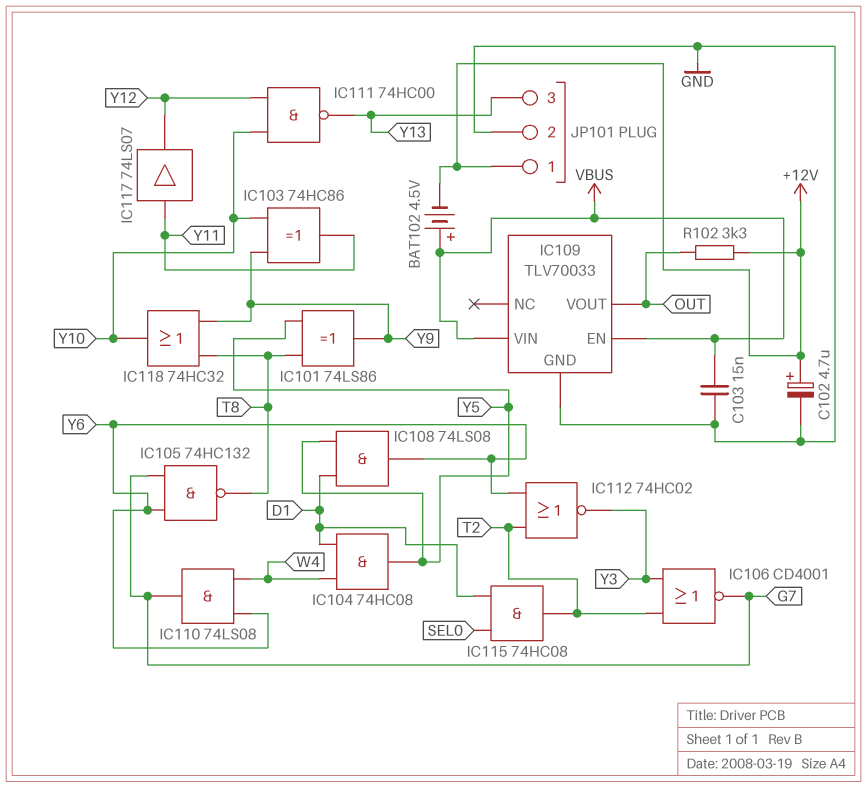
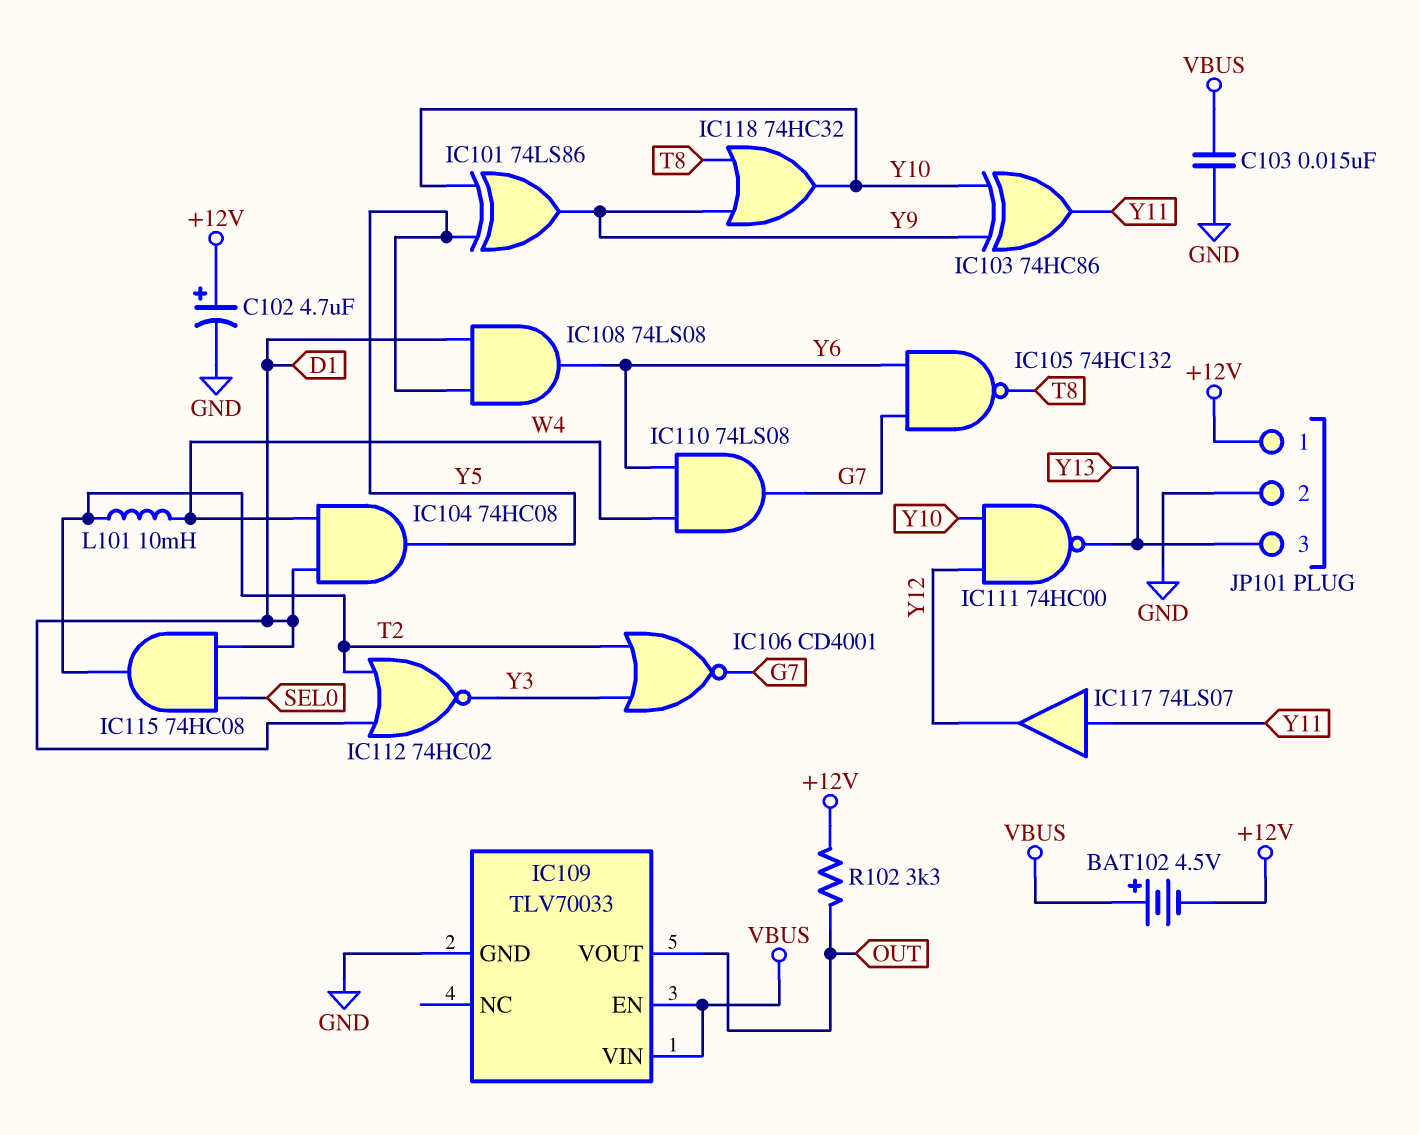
IC101: XOR 74LS86 (in T8, in Y5, out Y9) -> XOR 74LS86 (in Y5, in Y10, out Y9)
IC112: NOR 74HC02 (in T2, in Y6, out Y3) -> NOR 74HC02 (in D1, in T2, out Y3)
L101: none -> 10mH (T2, W4)

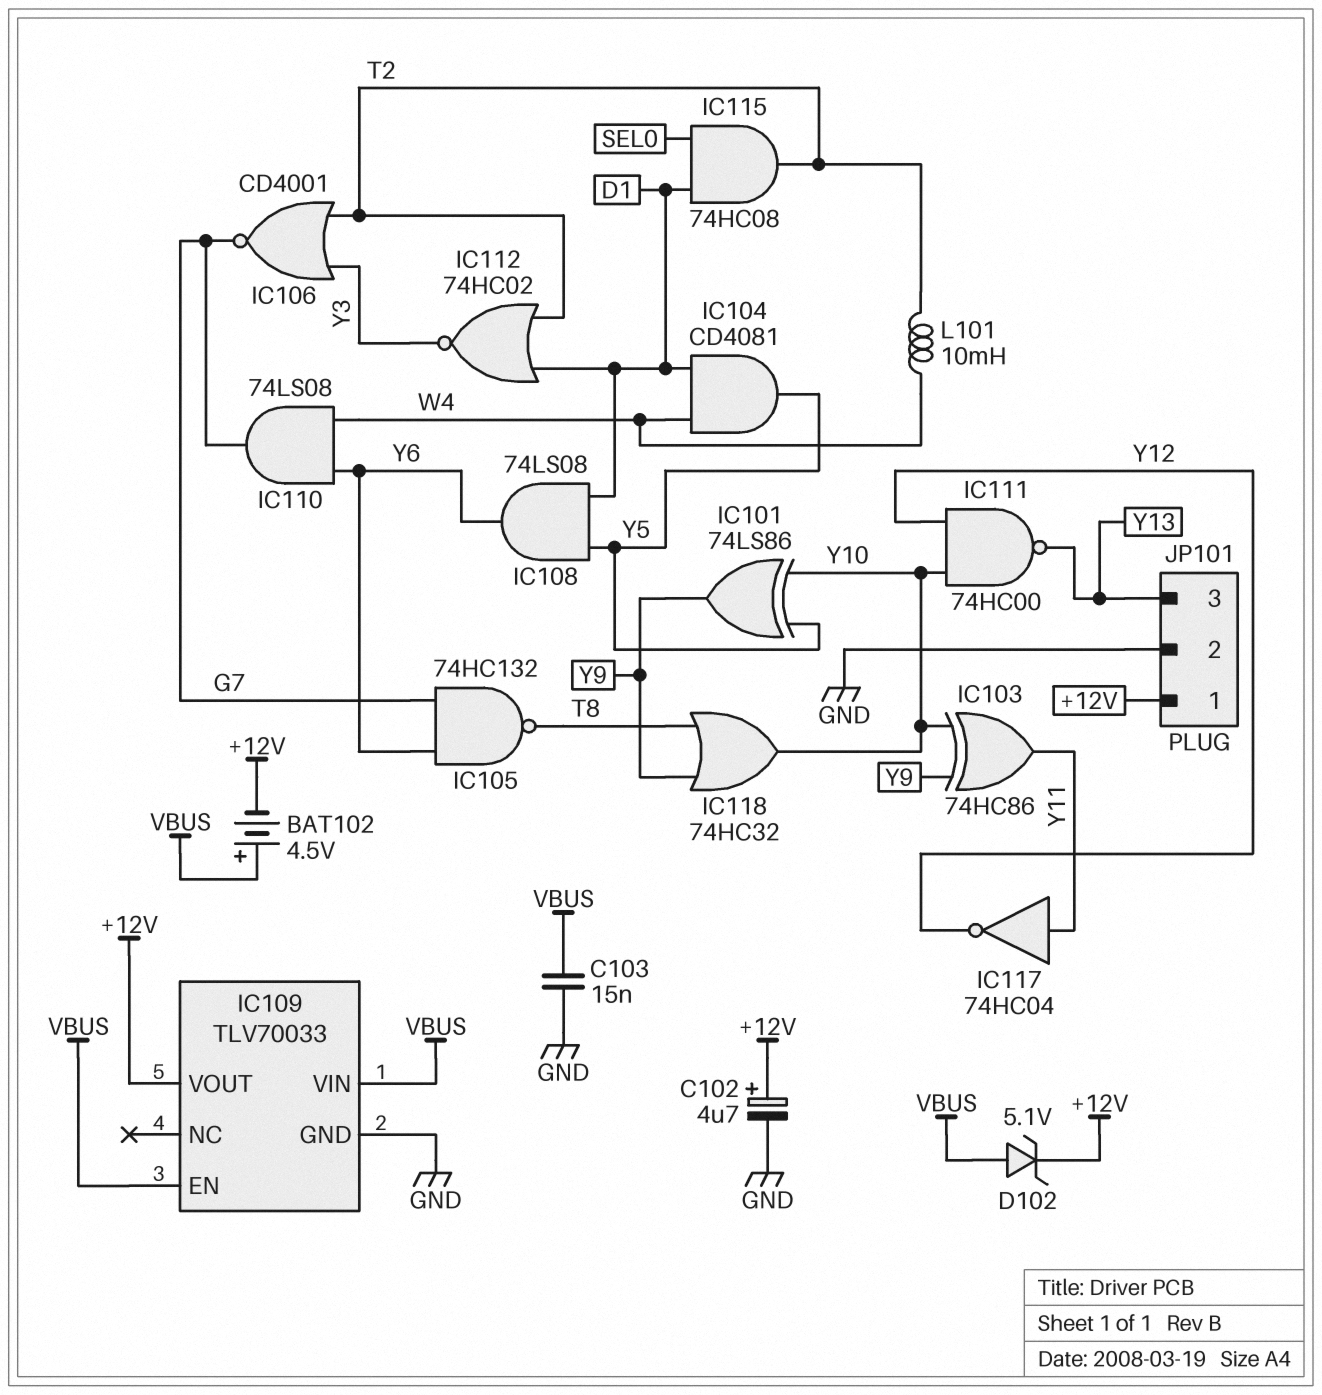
D102: none -> zener 5.1V (A VBUS, K +12V)
IC104: AND 74HC08 (in D1, in W4, out Y5) -> AND CD4081 (in D1, in W4, out Y5)
IC109 pin VOUT: OUT -> +12V
IC117: buffer 74LS07 (in Y11, out Y12) -> NOT 74HC04 (in Y11, out Y12)
R102: 3.3k (+12V, OUT) -> none

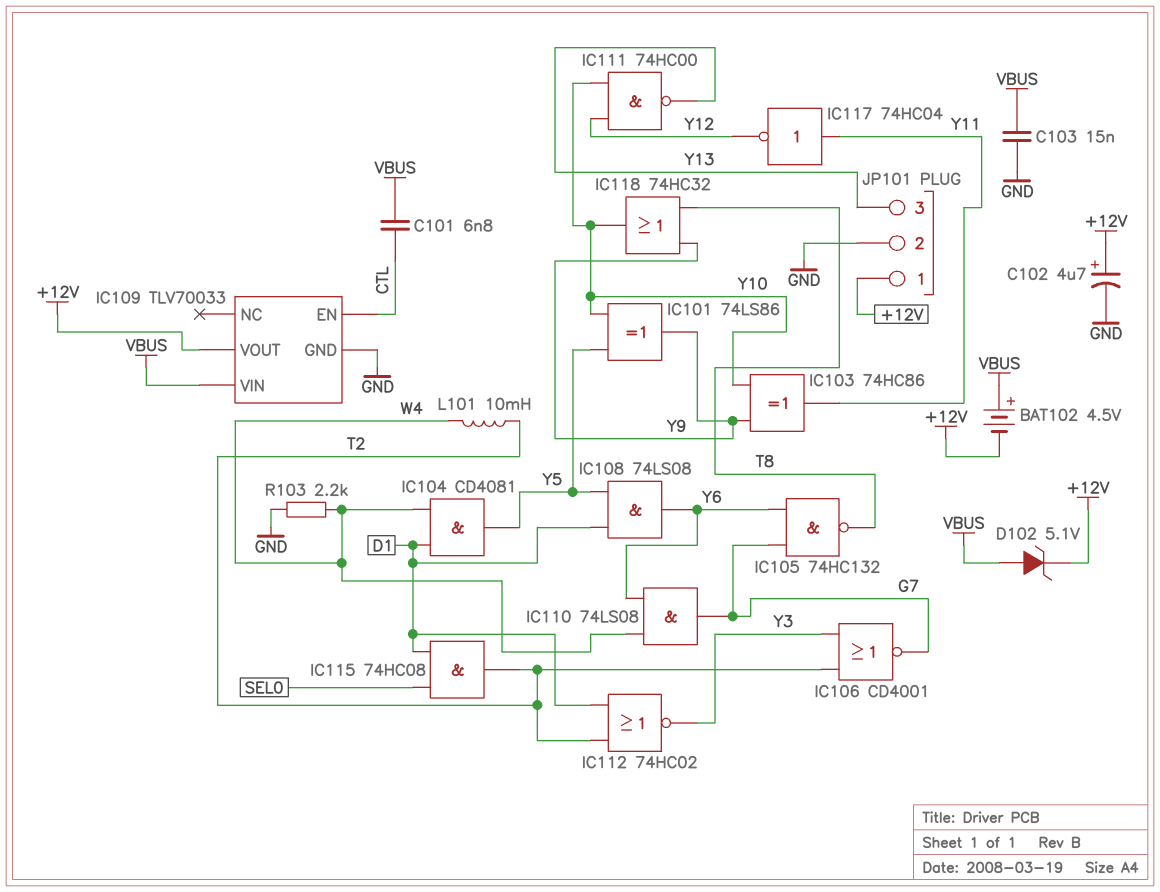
C101: none -> 6.8nF (CTL, VBUS)
IC109 pin EN: VBUS -> CTL
R103: none -> 2.2k (GND, W4)

